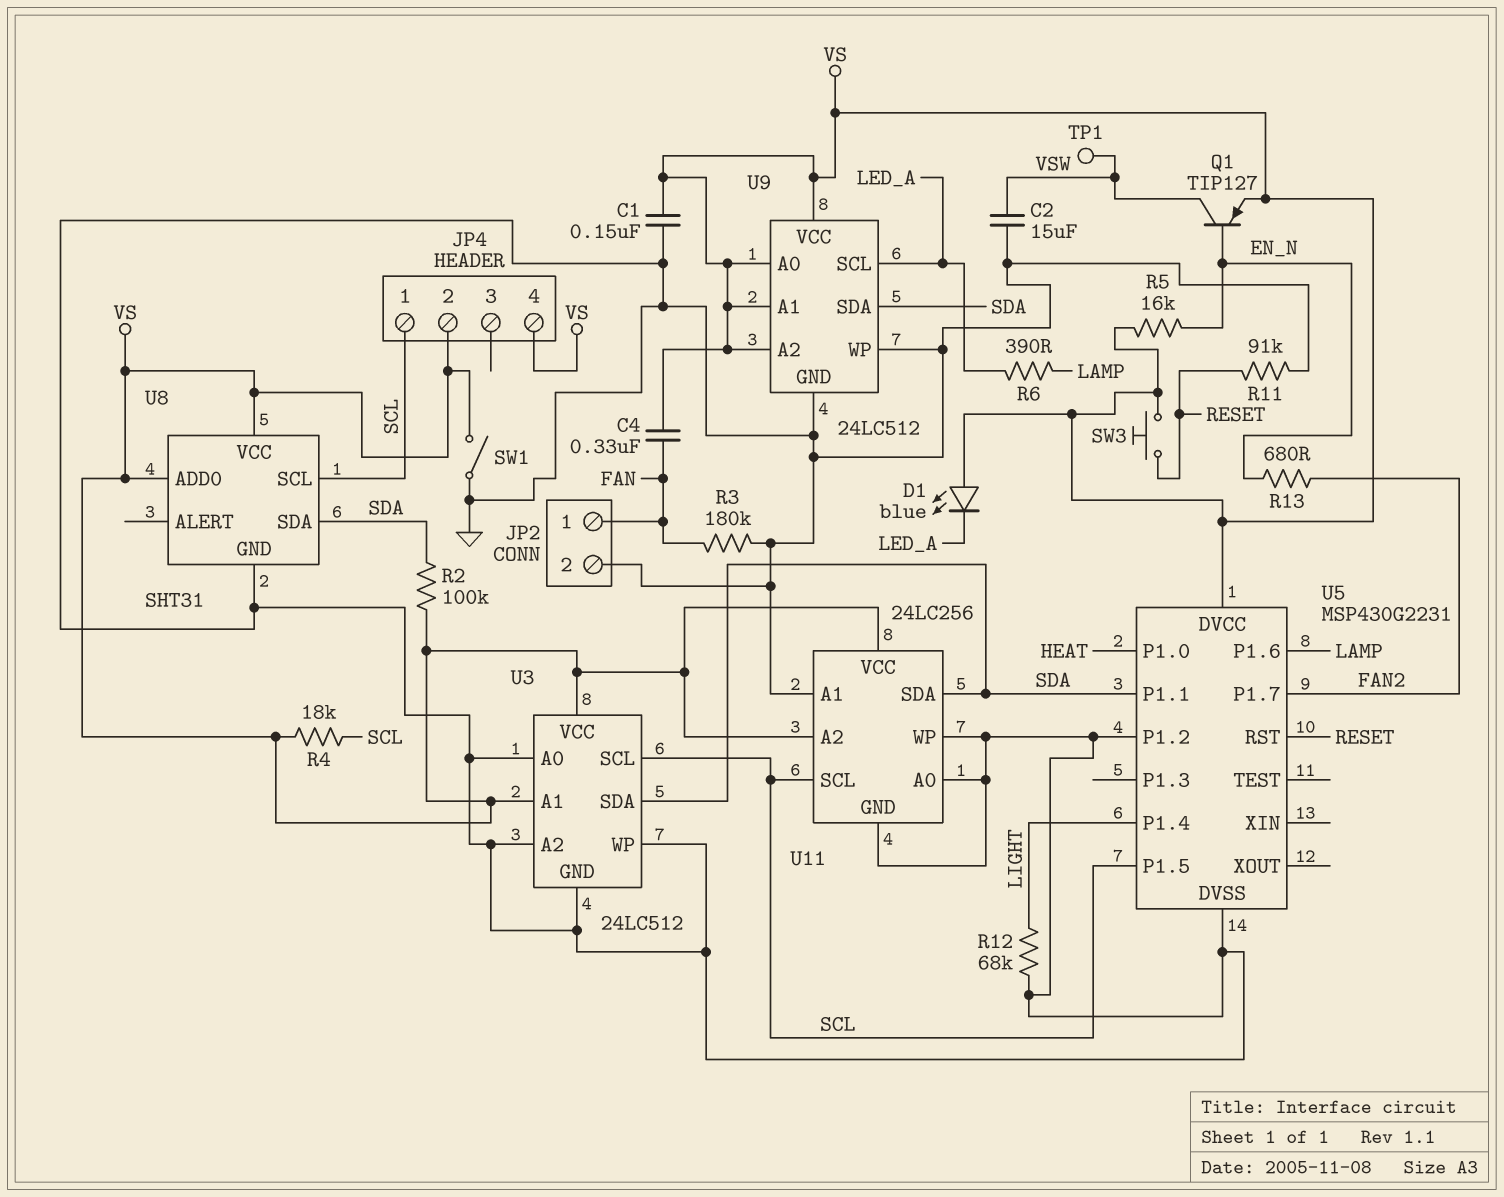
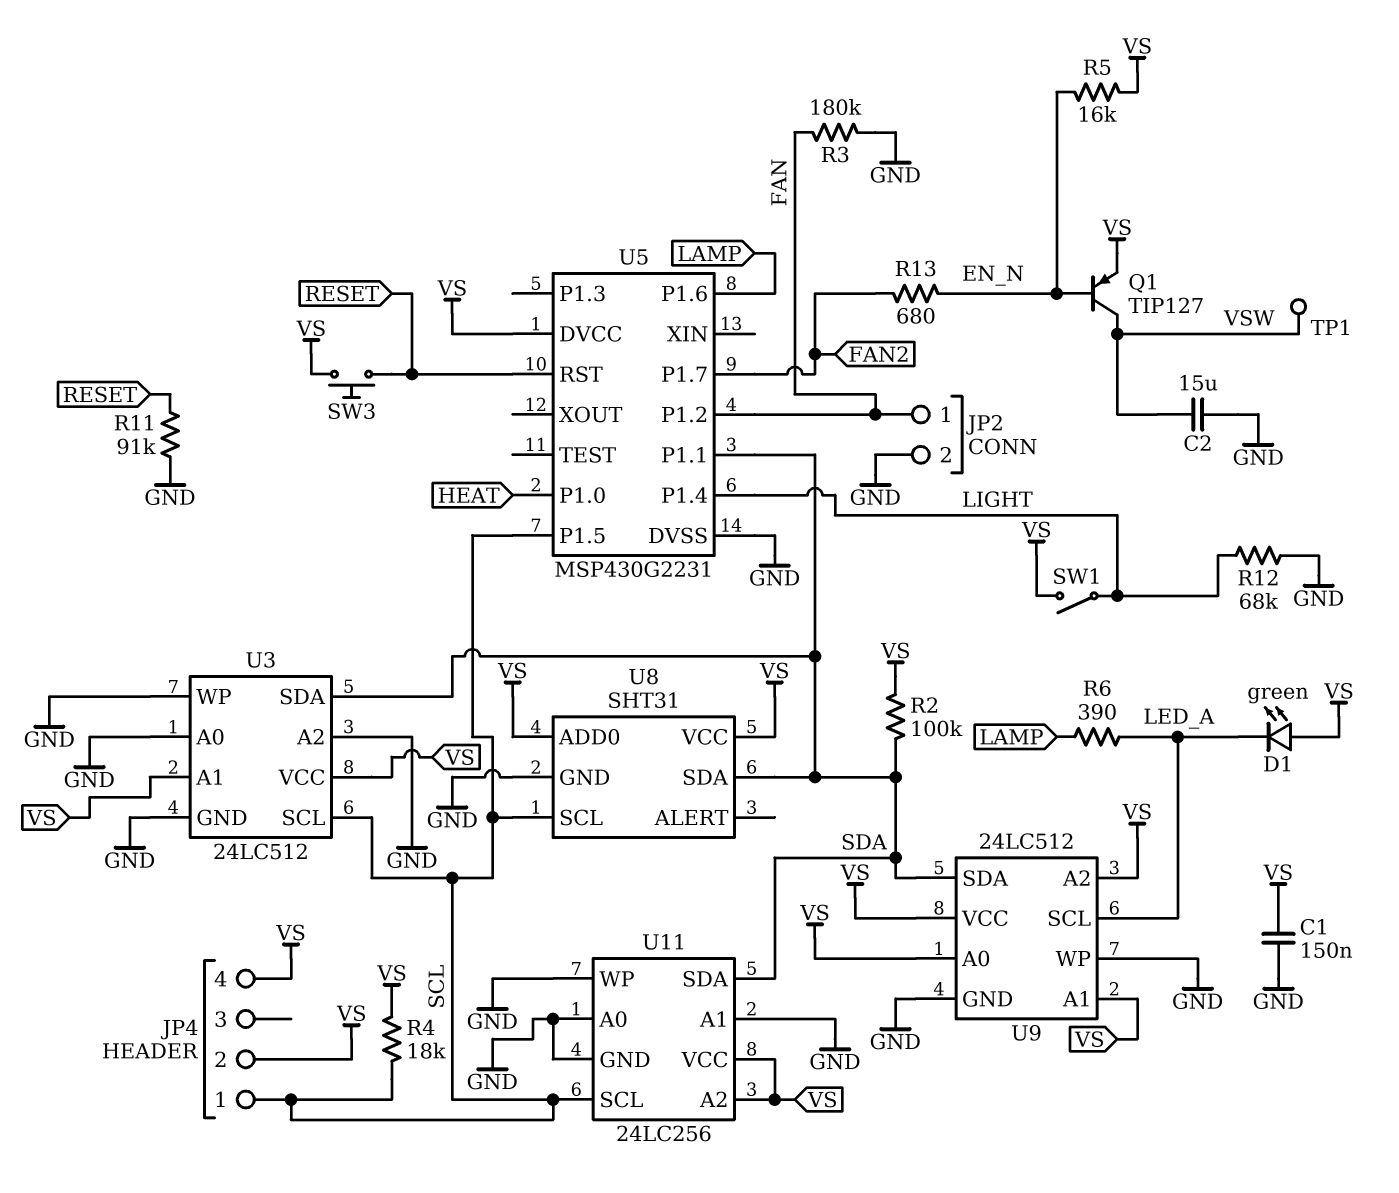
C4: 330nF (FAN, VS) -> none
D1: LED blue (A VS, K LED_A) -> LED green (A VS, K LED_A)
SW1: switch (GND, VS) -> switch (LIGHT, VS)
U5 pin P1.2: GND -> FAN

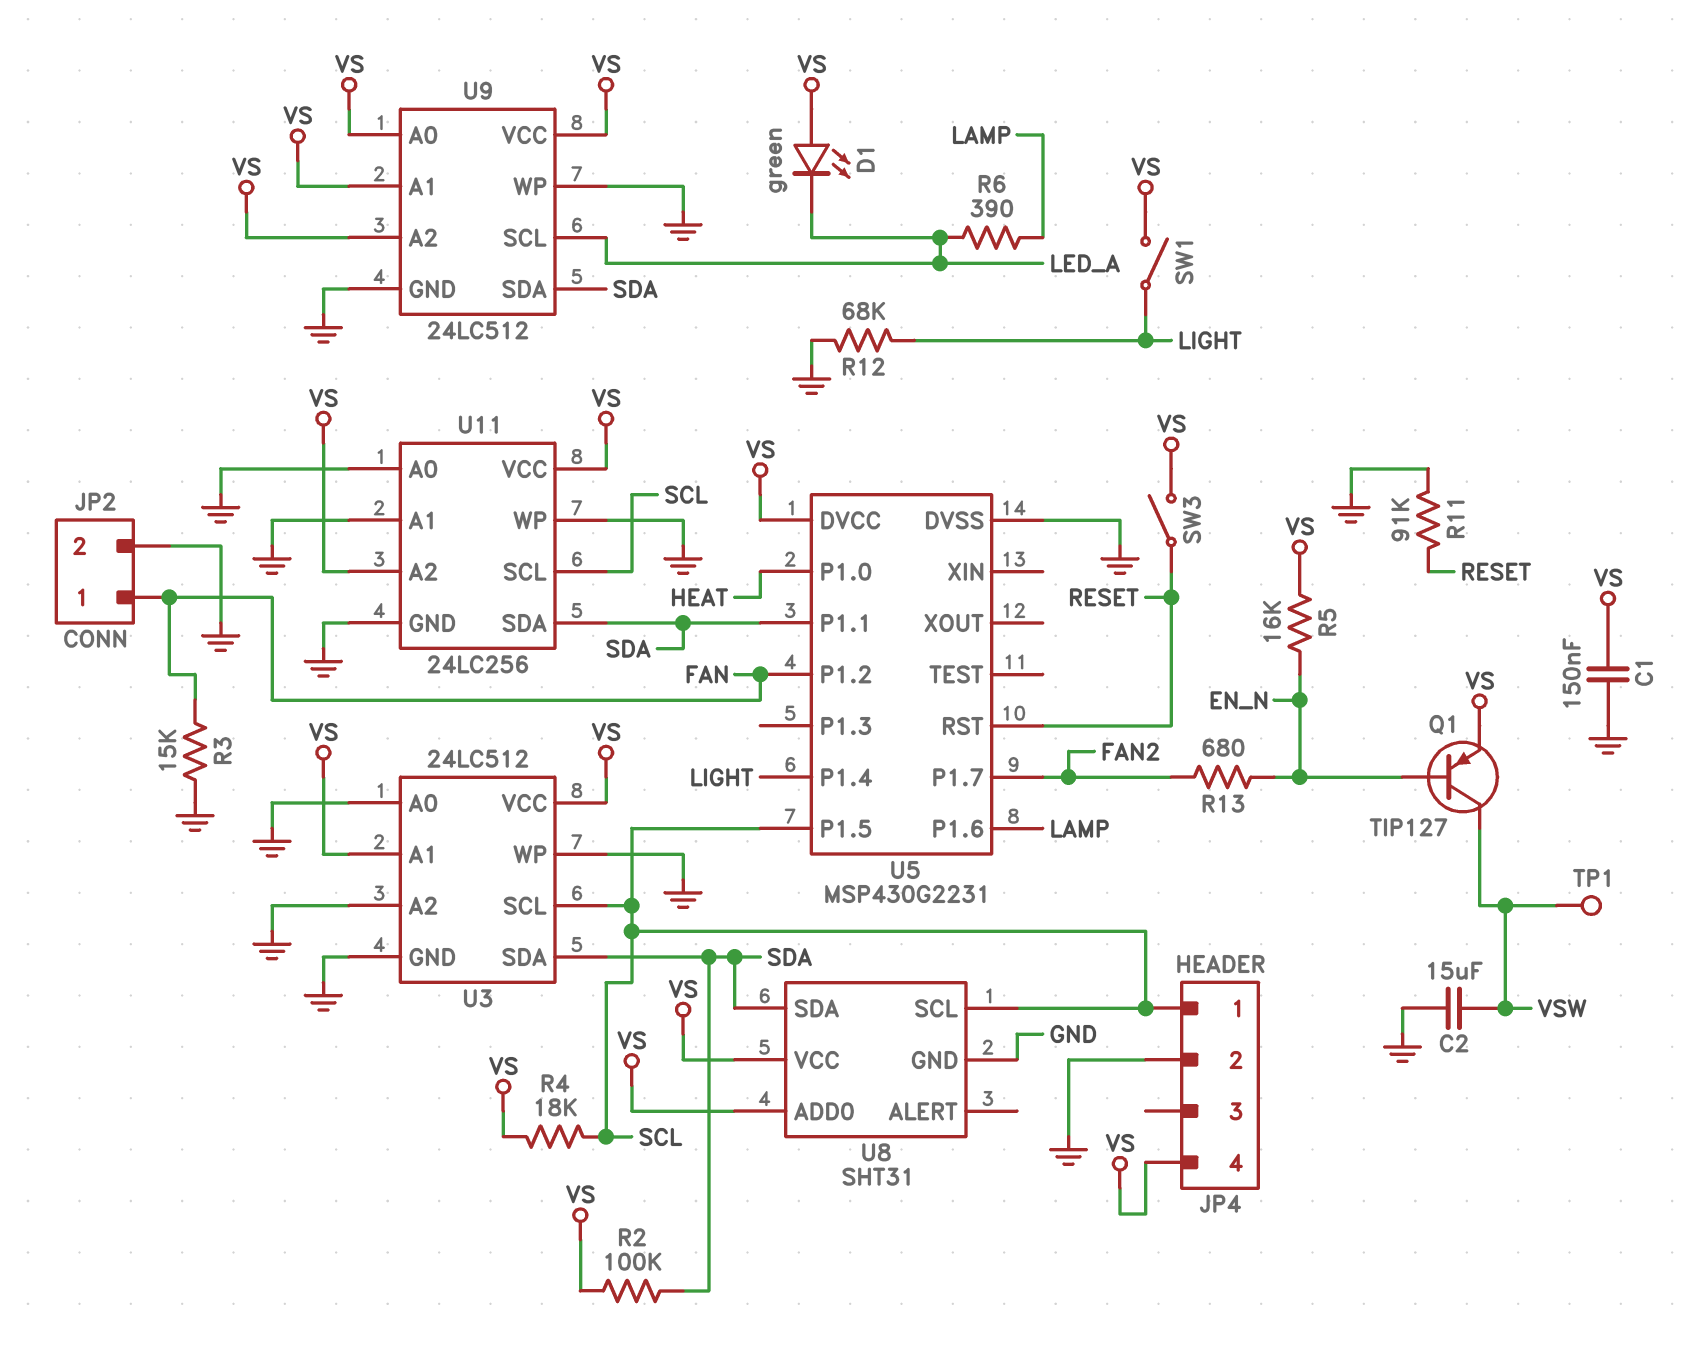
JP4 pin 2: VS -> GND
R3: 180k (FAN, GND) -> 15k (FAN, GND)
SW3: button (RESET, VS) -> switch (RESET, VS)

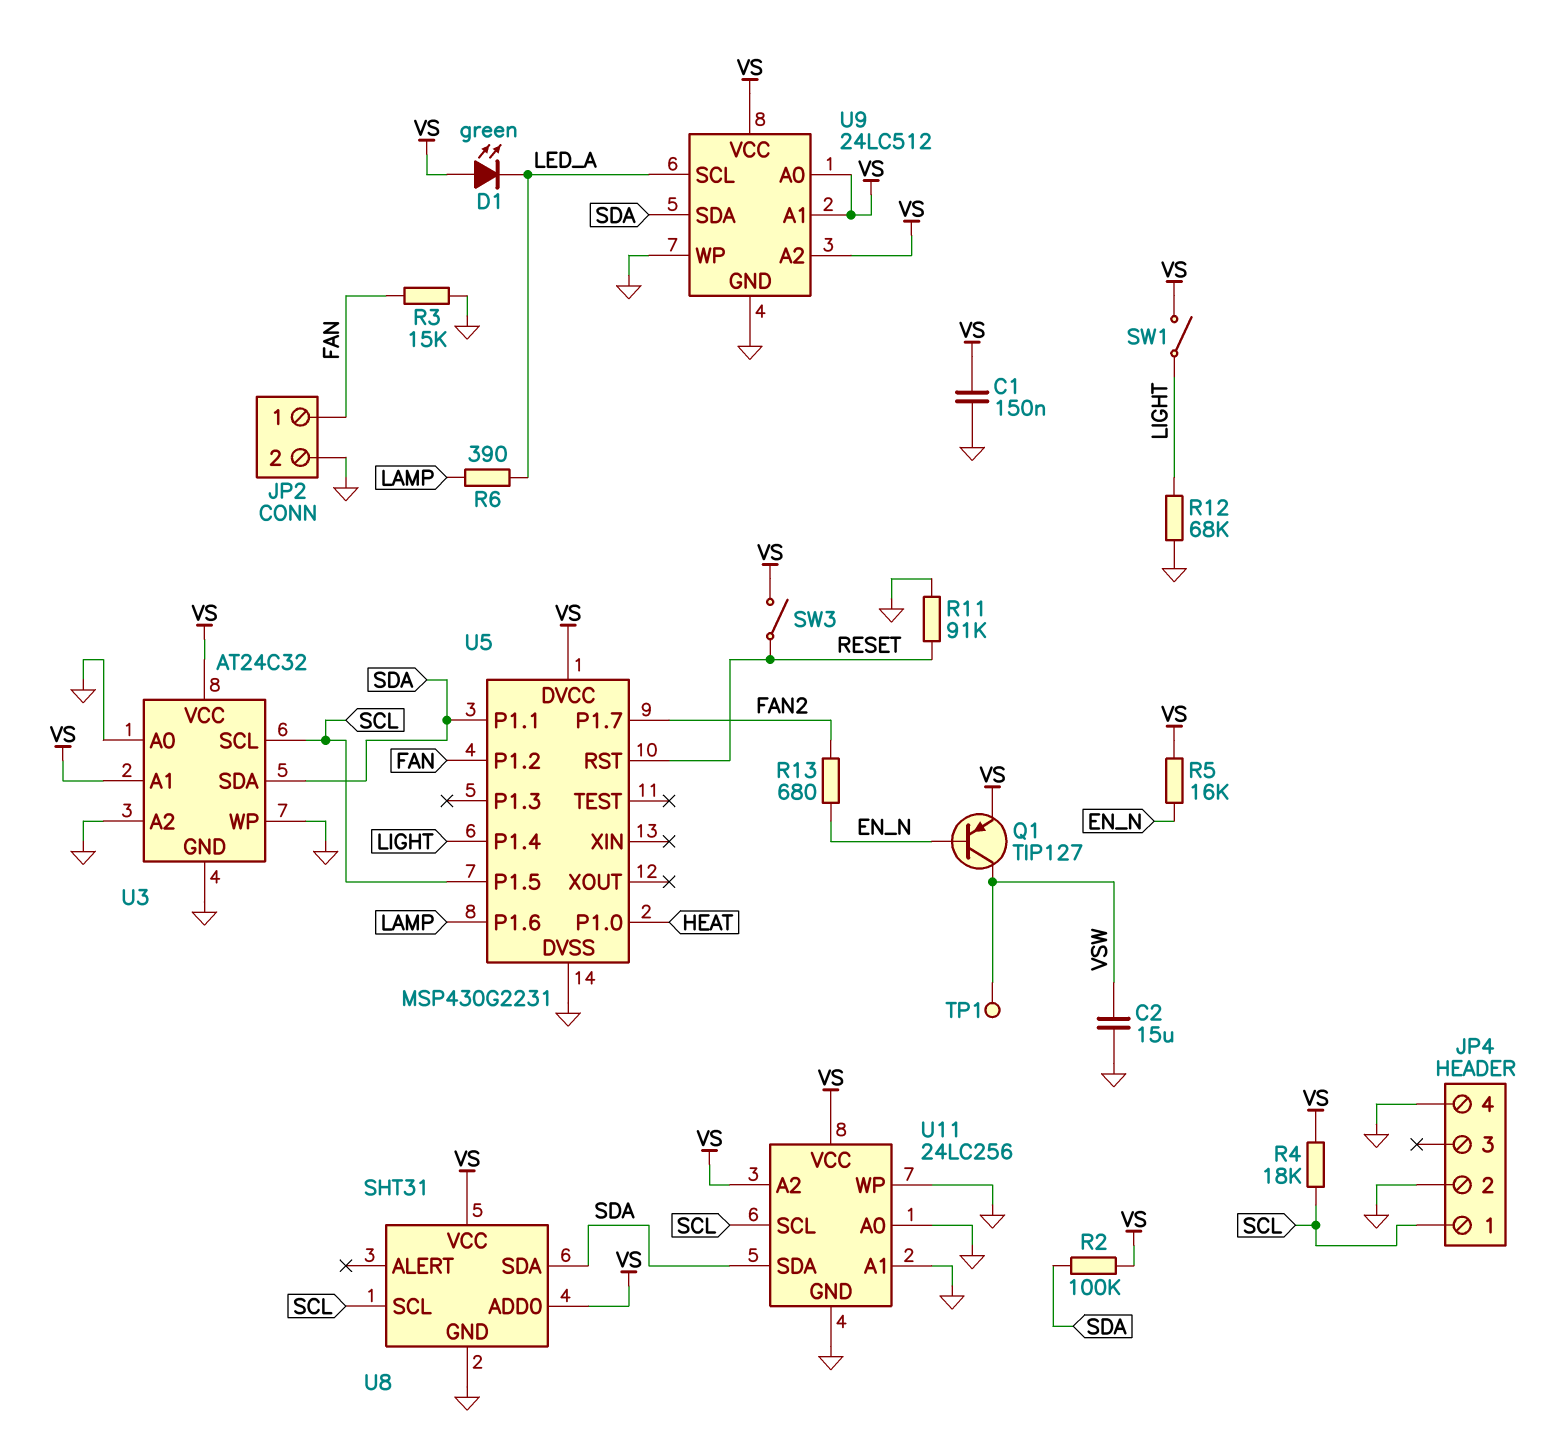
JP4 pin 4: VS -> GND
U3: 24LC512 -> AT24C32

